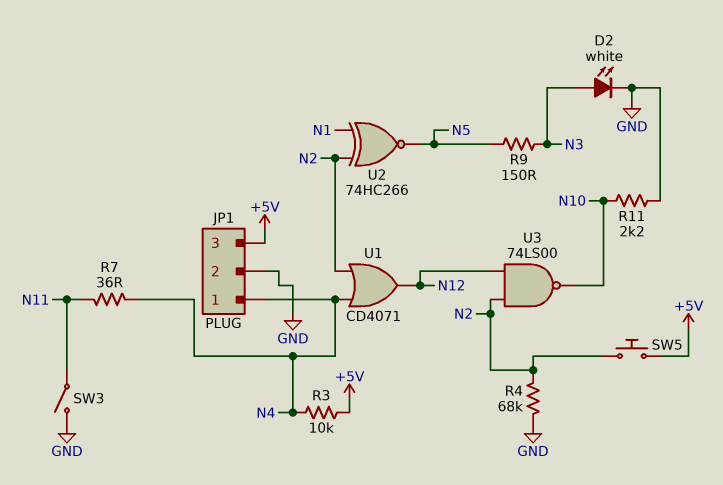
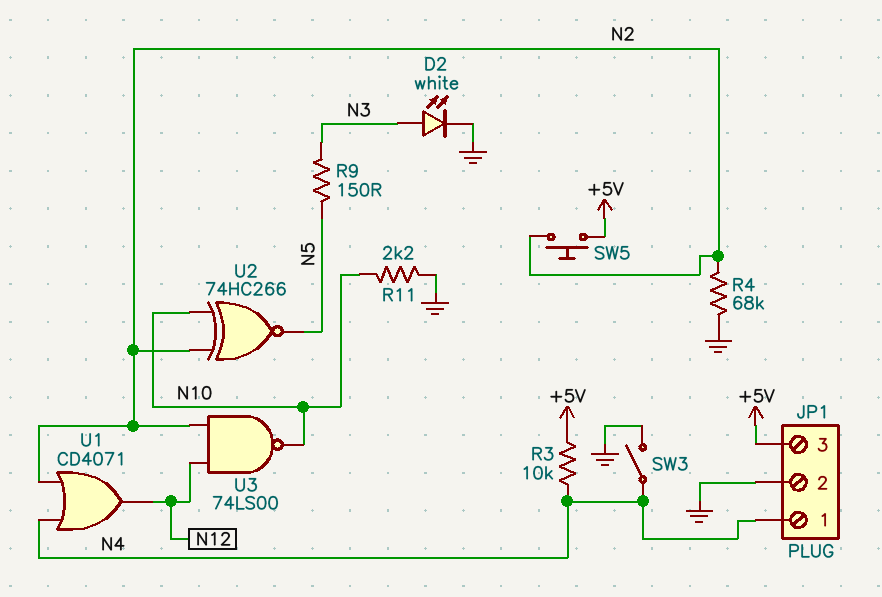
R7: 36 (N4, N11) -> none
SW3: switch (GND, N11) -> switch (GND, N4)
U2: XNOR 74HC266 (in N1, in N2, out N5) -> XNOR 74HC266 (in N2, in N10, out N5)

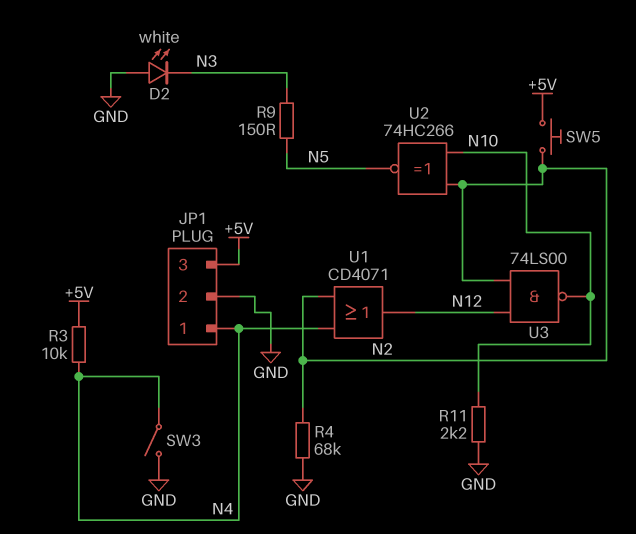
D2: LED white (A N3, K GND) -> LED white (A GND, K N3)

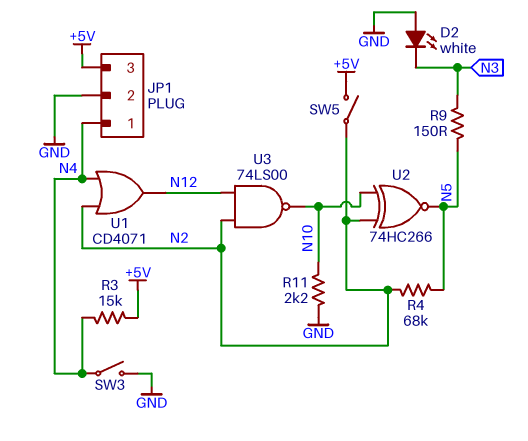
R3: 10k (+5V, N4) -> 15k (+5V, N4)
R4: 68k (GND, N2) -> 68k (N2, N5)
SW5: button (+5V, N2) -> switch (+5V, N2)

